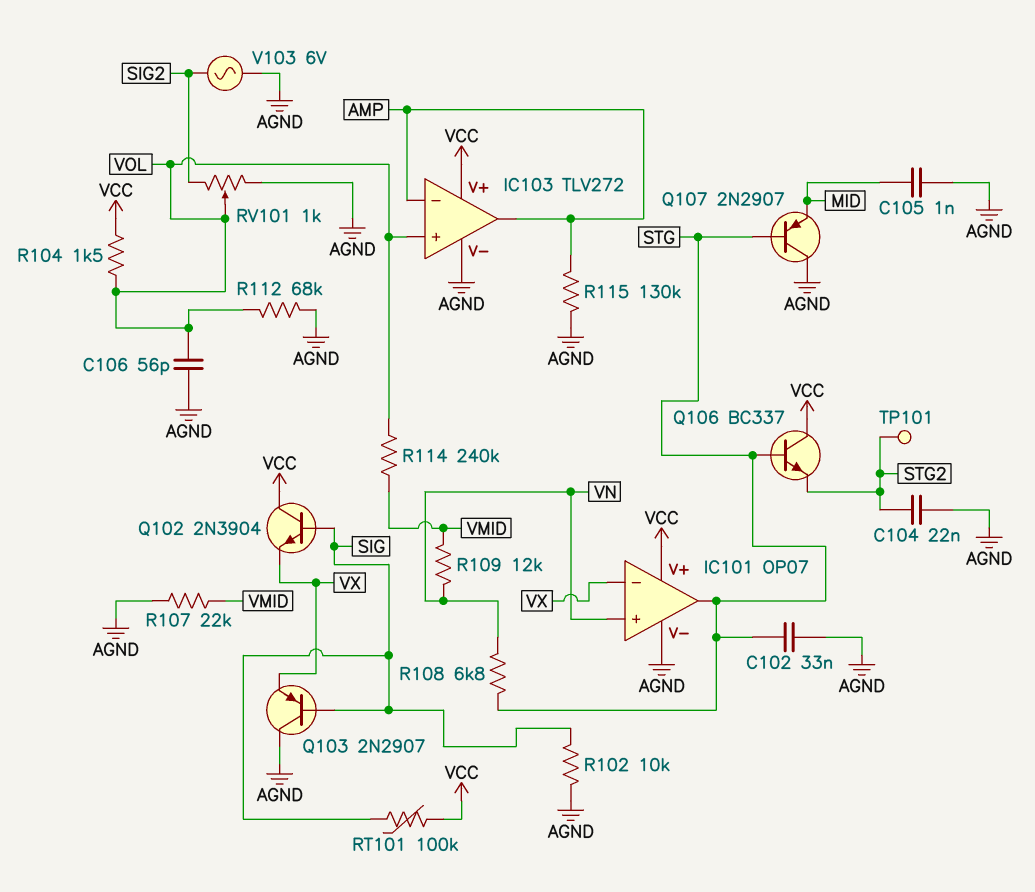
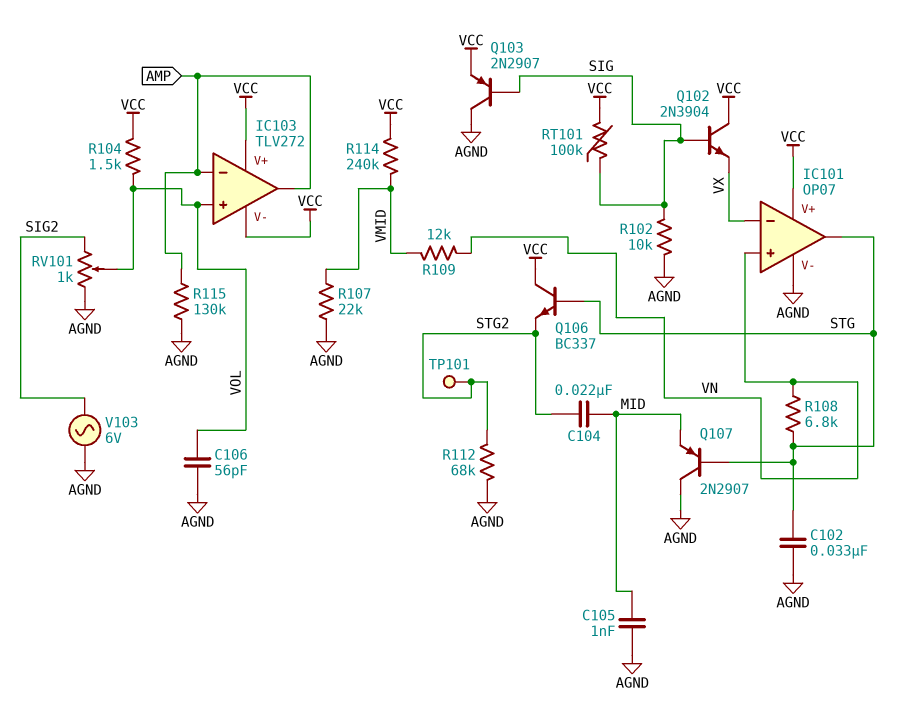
C104: 22nF (AGND, STG2) -> 22nF (MID, STG2)
IC103 pin V-: AGND -> VCC
Q103: PNP 2N2907 (B SIG, C AGND, E VX) -> PNP 2N2907 (B SIG, C AGND, E VCC)
R112: 68k (AGND, VOL) -> 68k (AGND, STG2)
R114: 240k (VMID, VOL) -> 240k (VCC, VMID)

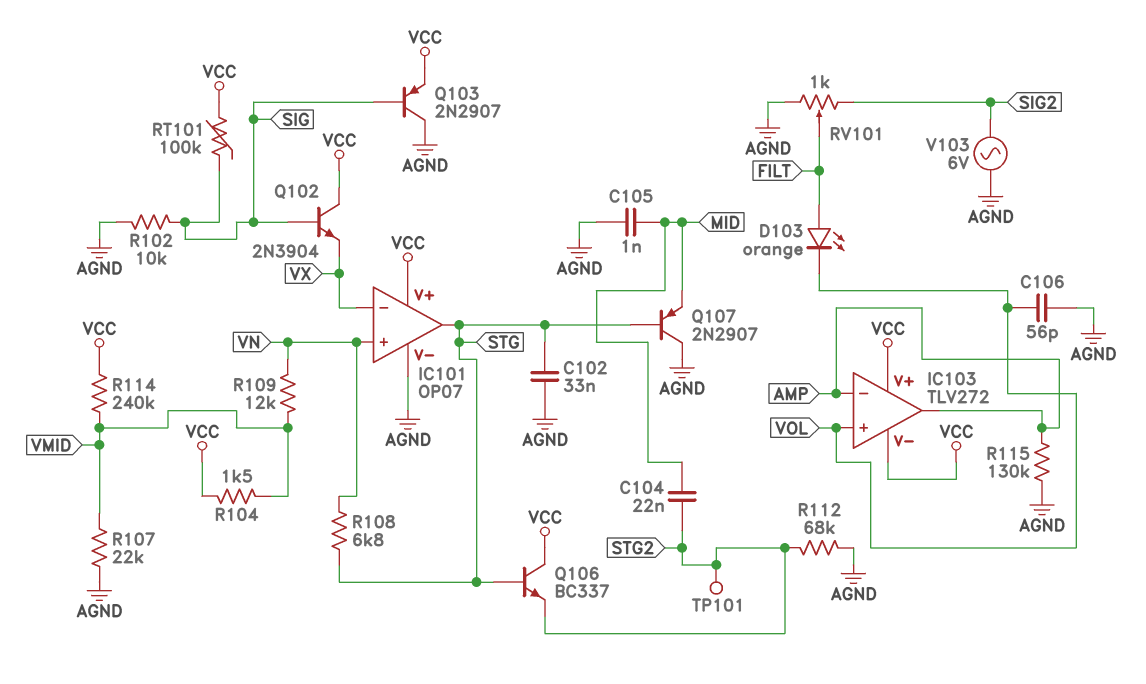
D103: none -> LED orange (A FILT, K VOL)
R104: 1.5k (VCC, VOL) -> 1.5k (VCC, VMID)
RV101: 1k (AGND, SIG2, wiper VOL) -> 1k (AGND, SIG2, wiper FILT)

